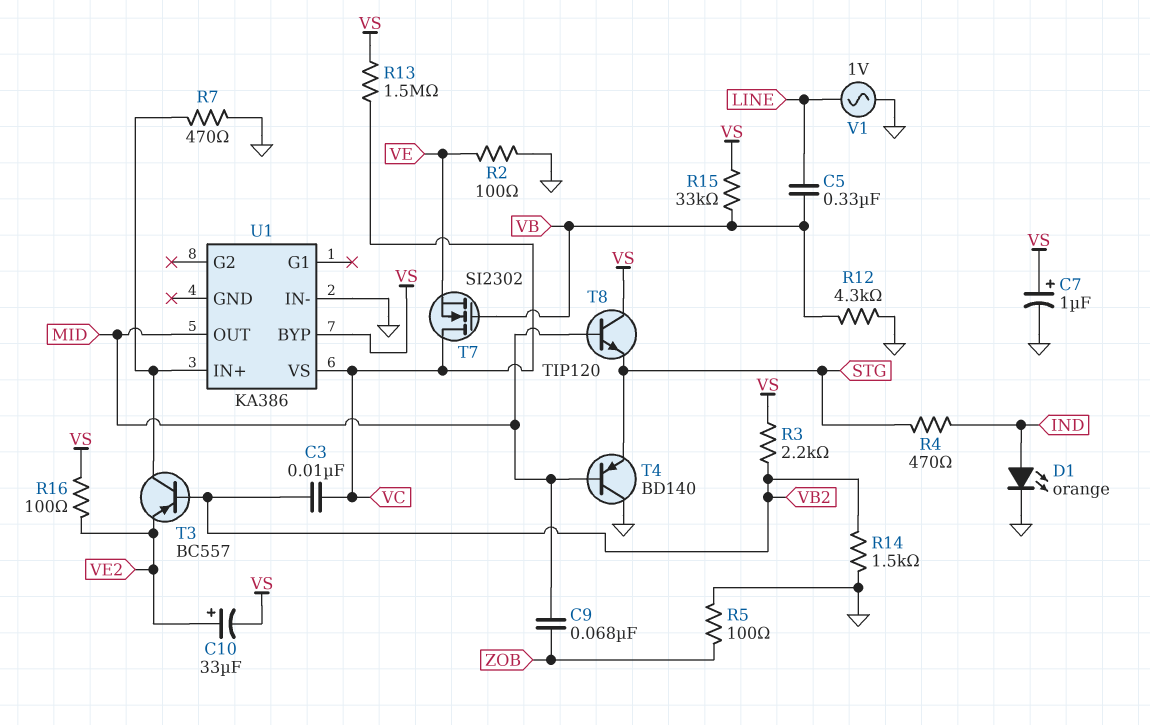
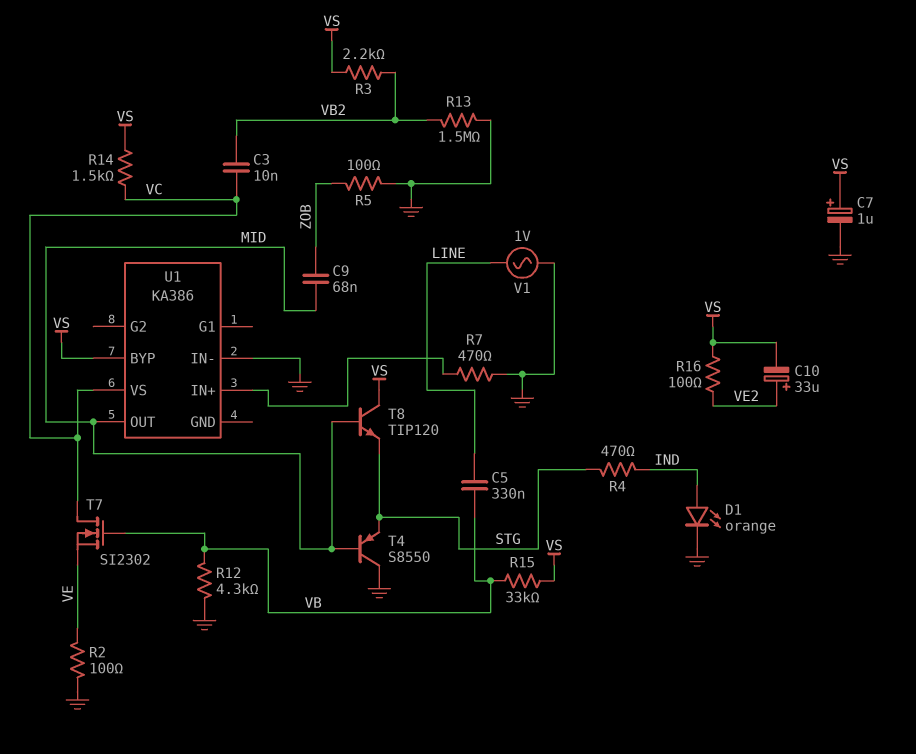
R13: 1.5M (VC, VS) -> 1.5M (GND, VB2)
R14: 1.5k (GND, VB2) -> 1.5k (VC, VS)
T3: PNP BC557 (B VB2, C U1/IN+, E VE2) -> none
T4: PNP BD140 (B MID, C GND, E STG) -> PNP S8550 (B MID, C GND, E STG)

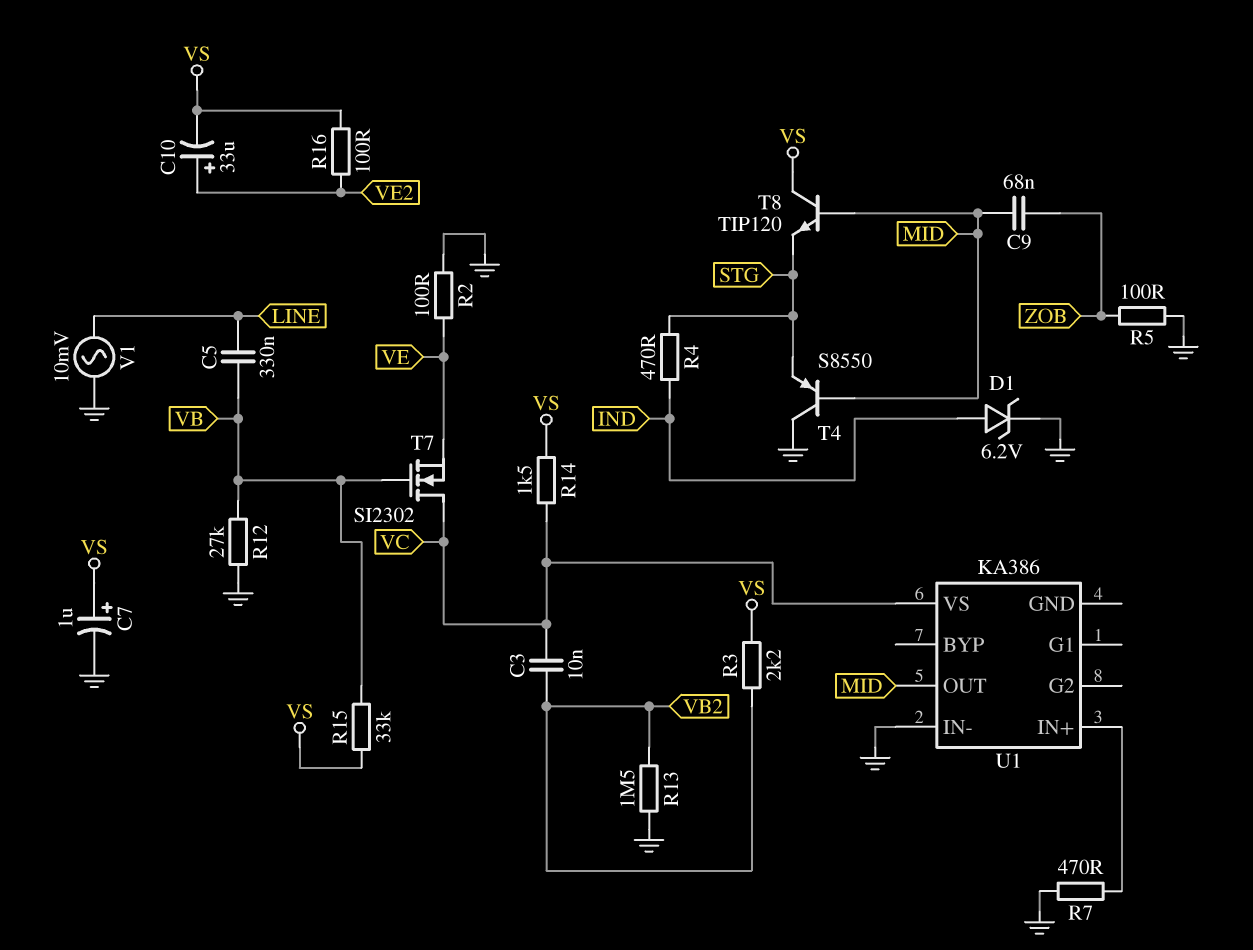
D1: LED orange (A IND, K GND) -> zener 6.2V (A IND, K GND)
R12: 4.3k (GND, VB) -> 27k (GND, VB)
U1 pin BYP: VS -> none
V1: AC 1V (GND, LINE) -> AC 10mV (GND, LINE)

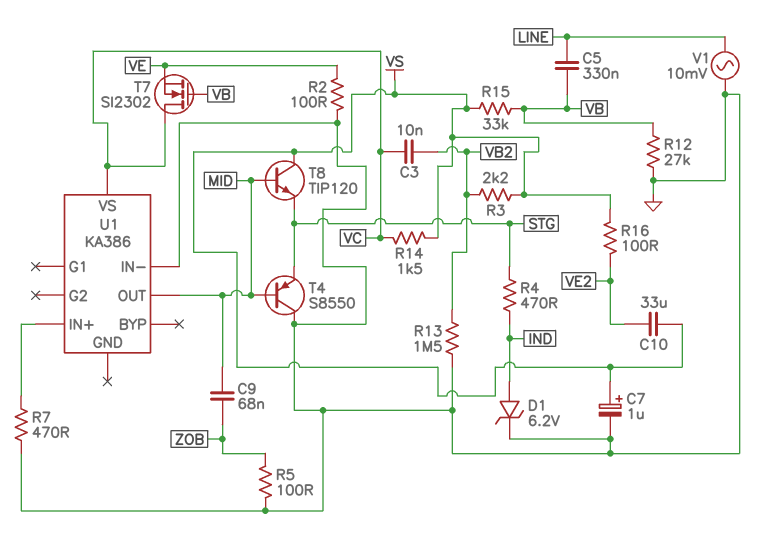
C10: 33uF (plus VE2, minus VS) -> 33uF (VE2, VS)

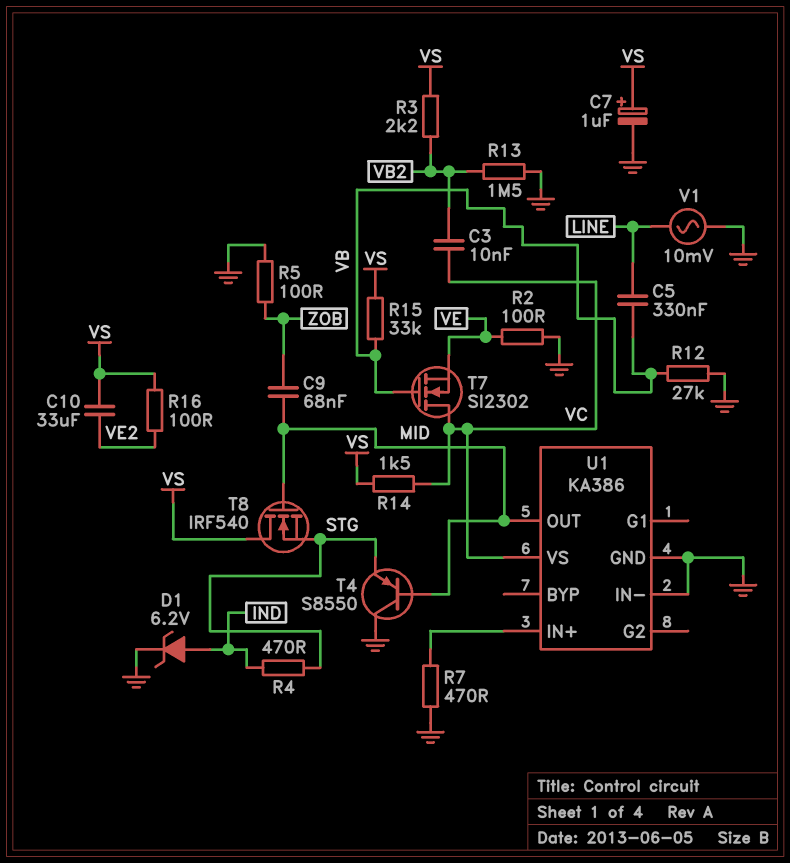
T8: NPN TIP120 (B MID, C VS, E STG) -> NMOS IRF540 (G MID, D VS, S STG)
U1 pin GND: none -> GND

